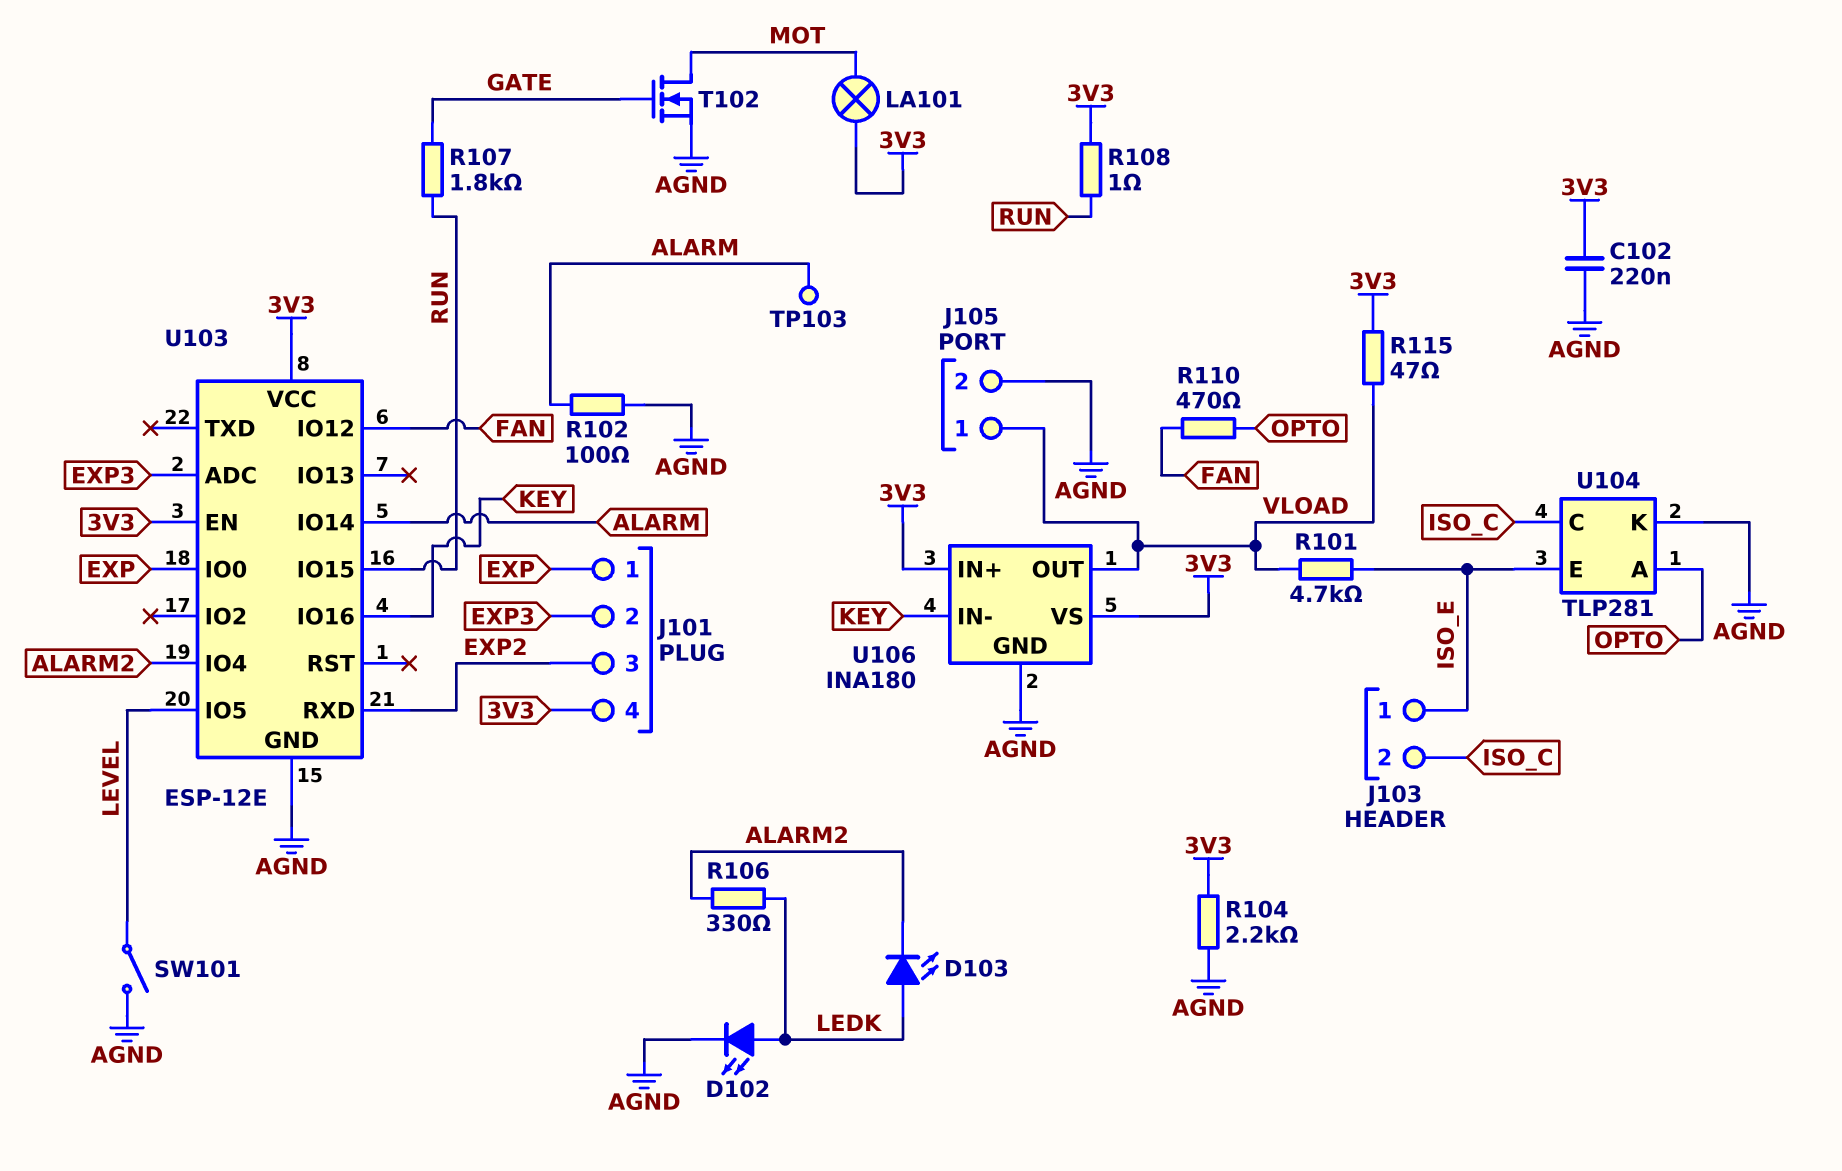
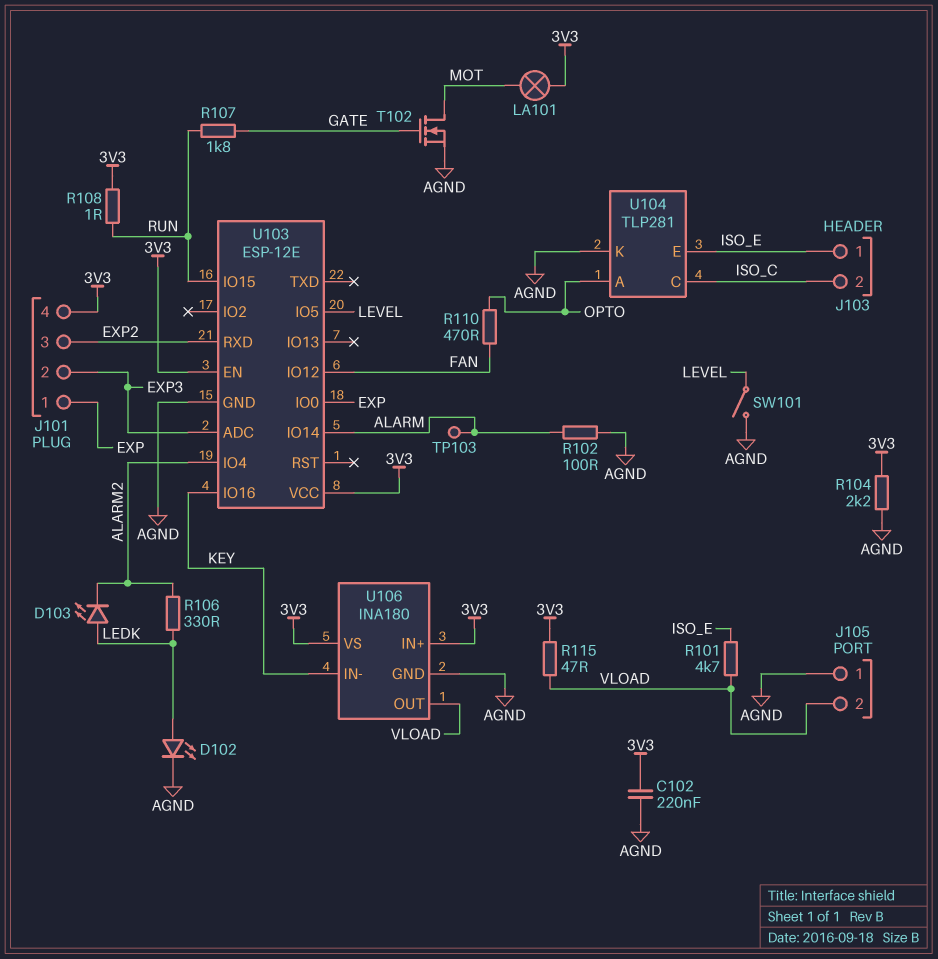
J105 pin 1: VLOAD -> AGND
J105 pin 2: AGND -> VLOAD

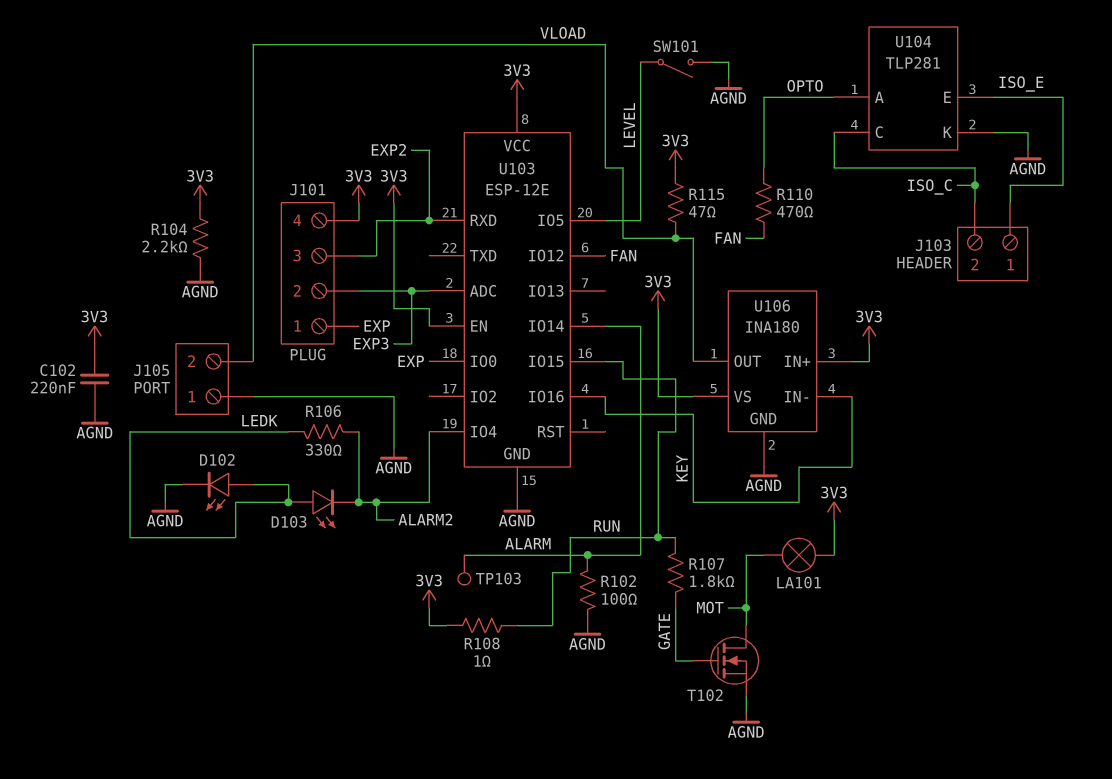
R101: 4.7k (ISO_E, VLOAD) -> none

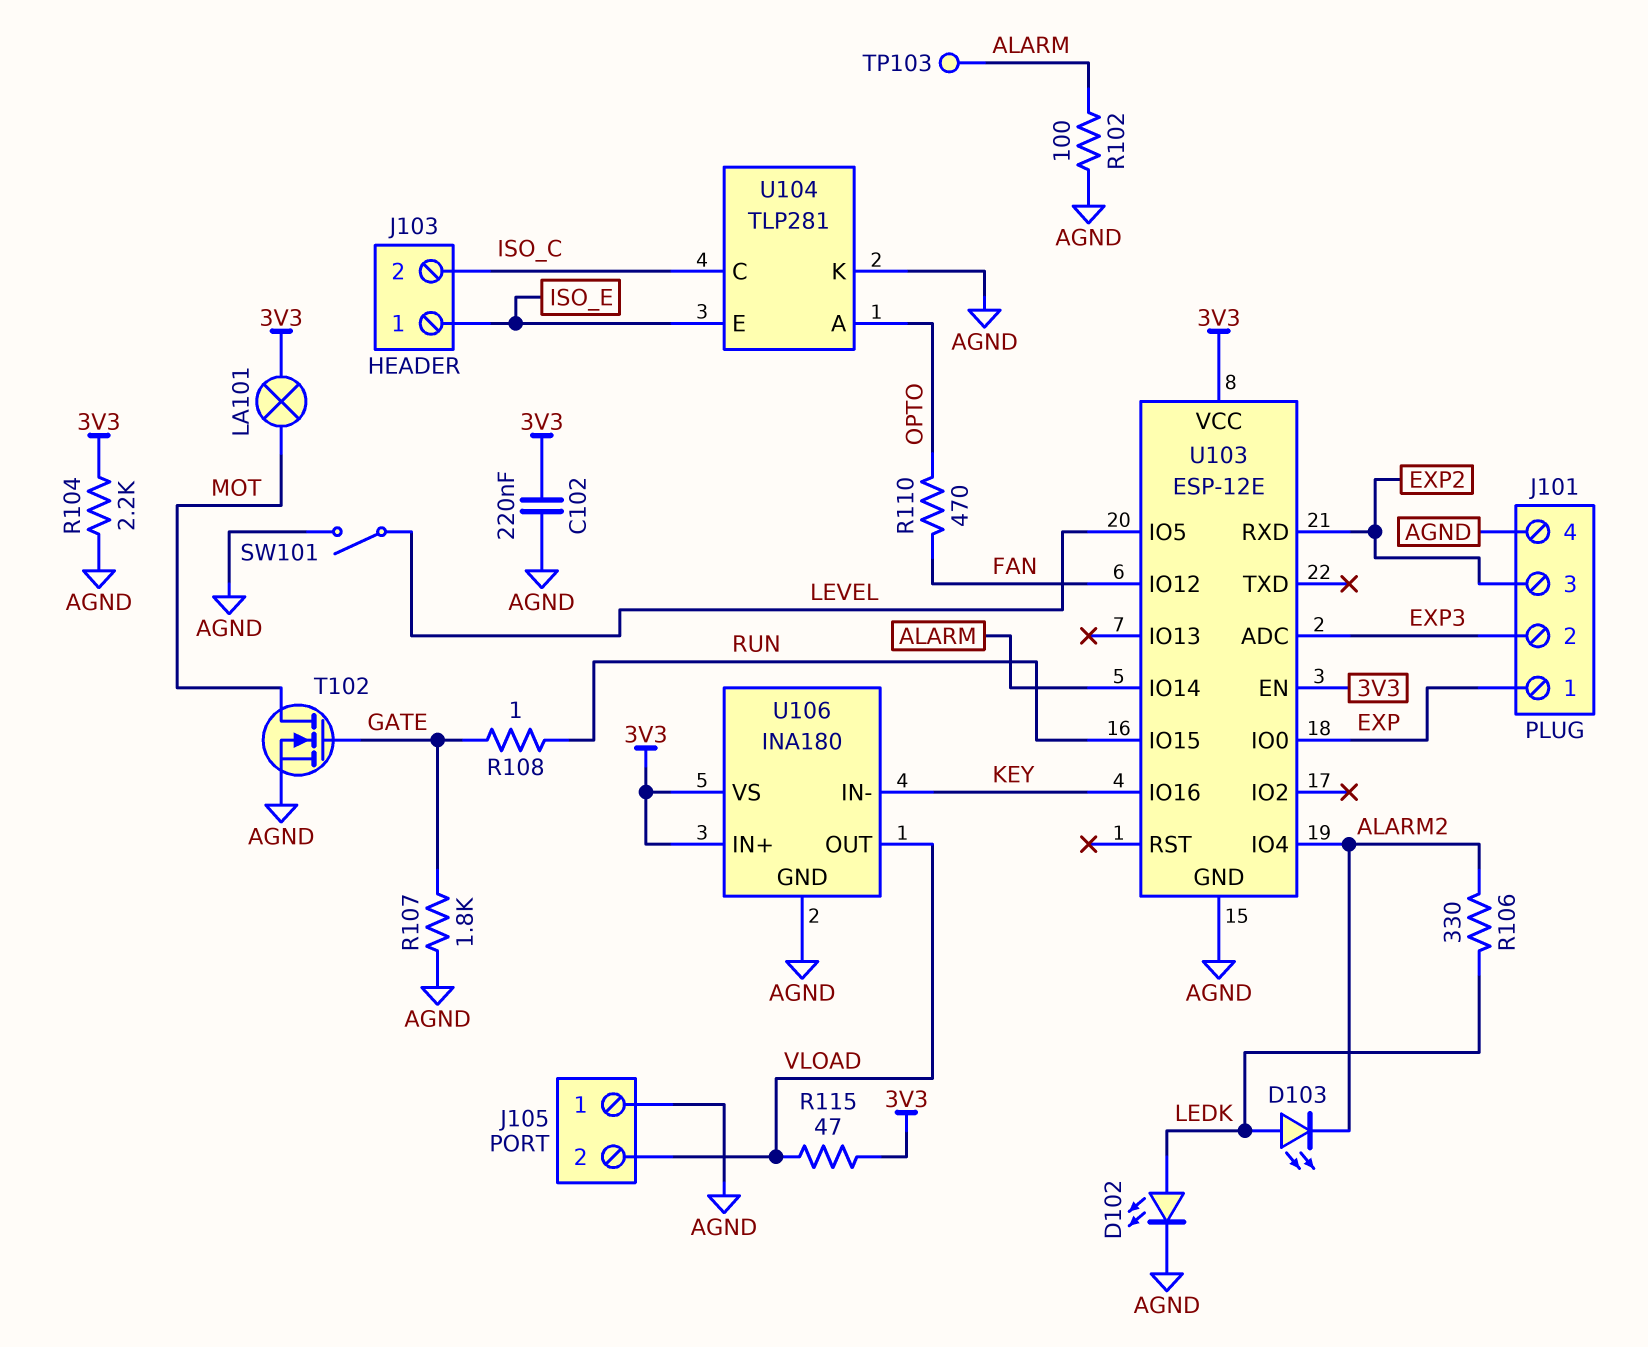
J101 pin 4: 3V3 -> AGND
R107: 1.8k (GATE, RUN) -> 1.8k (AGND, GATE)
R108: 1 (3V3, RUN) -> 1 (GATE, RUN)

